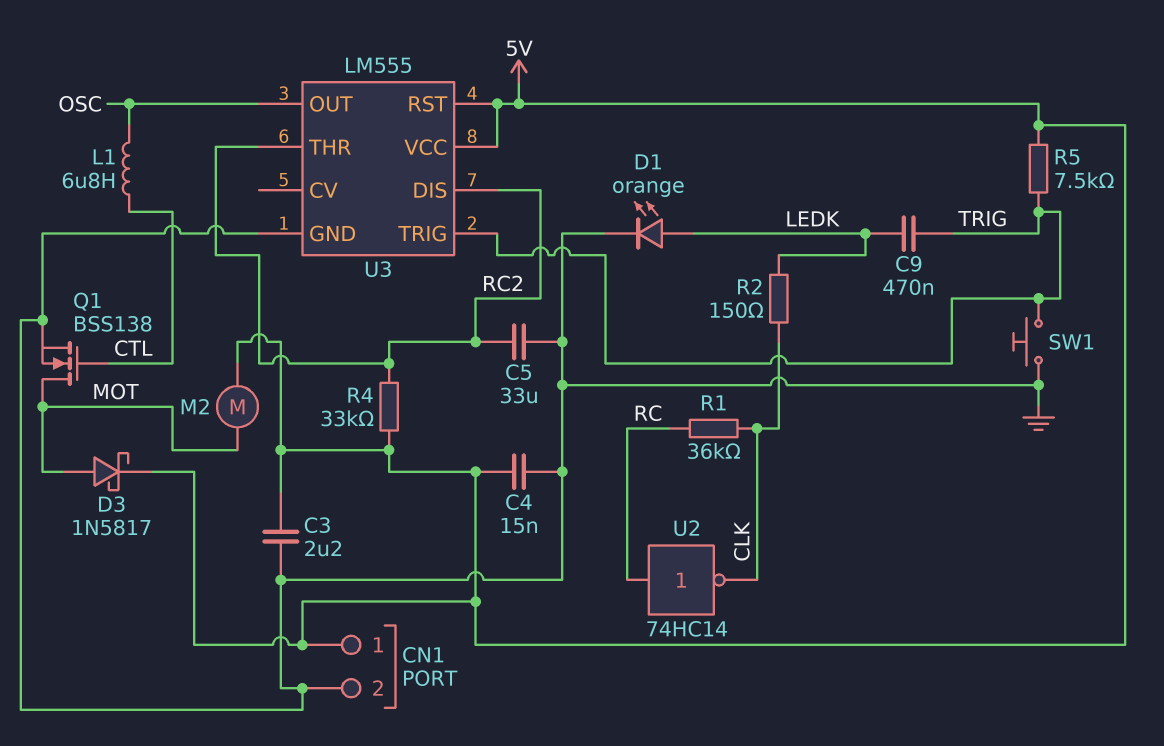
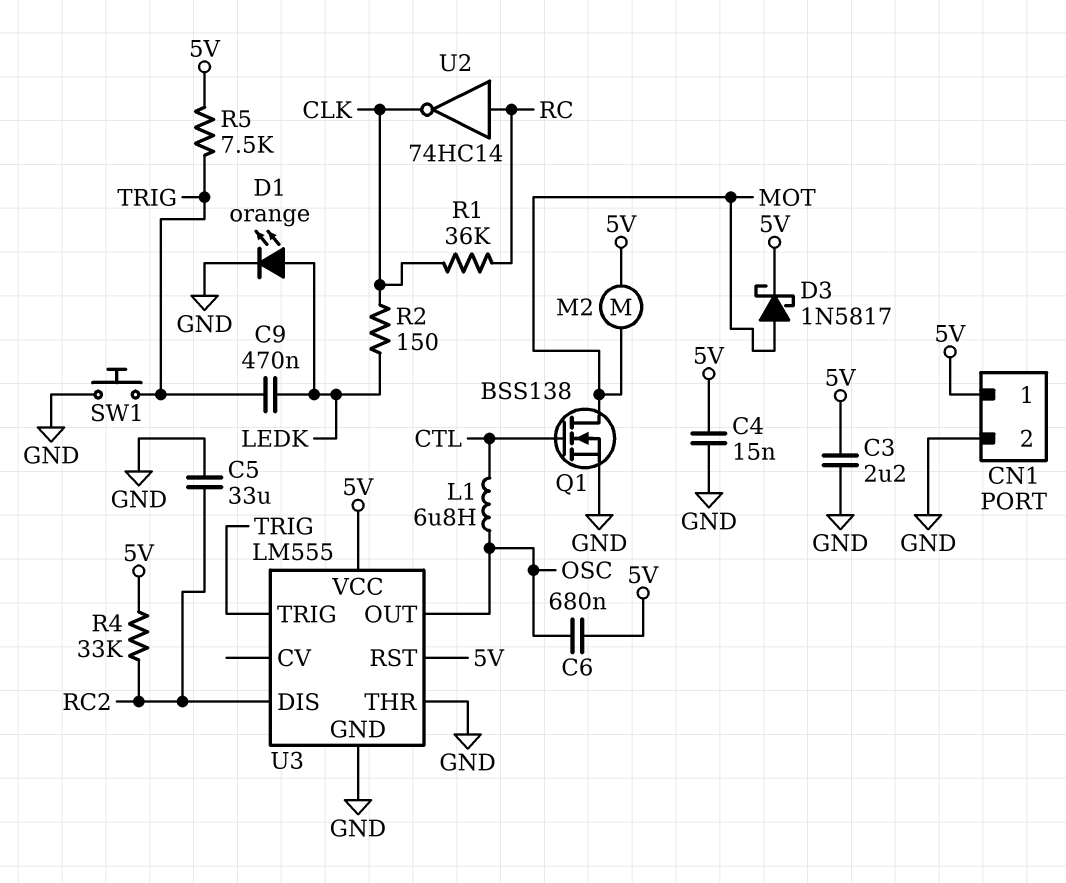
C6: none -> 680nF (5V, OSC)
U3 pin THR: RC2 -> GND

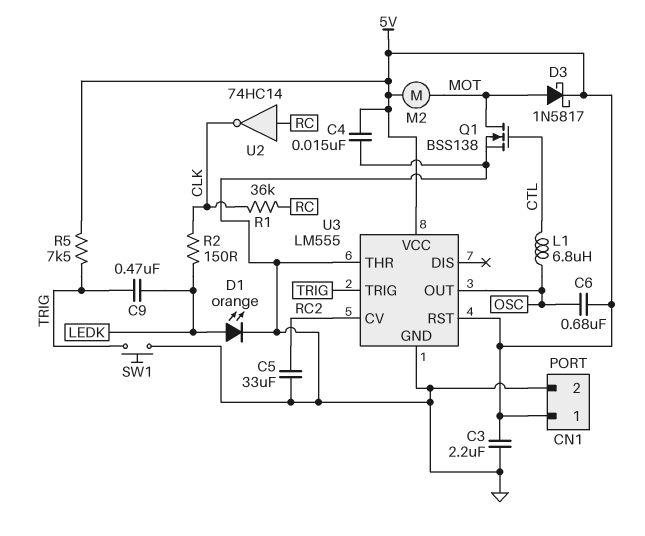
R4: 33k (5V, RC2) -> none
U3 pin CV: none -> RC2
U3 pin DIS: RC2 -> none

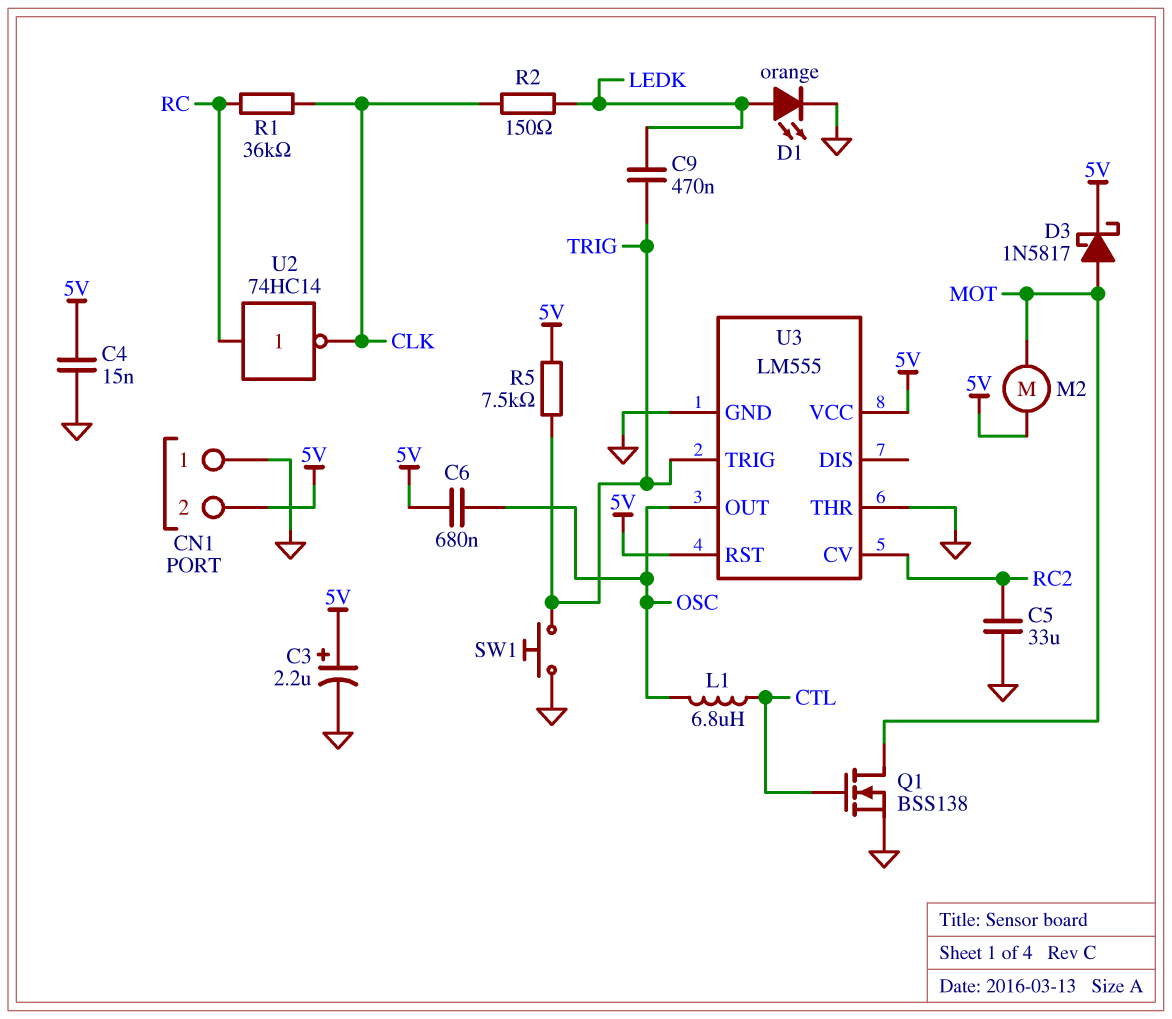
C3: 2.2uF (5V, GND) -> 2.2uF (plus 5V, minus GND)
CN1 pin 1: 5V -> GND
CN1 pin 2: GND -> 5V

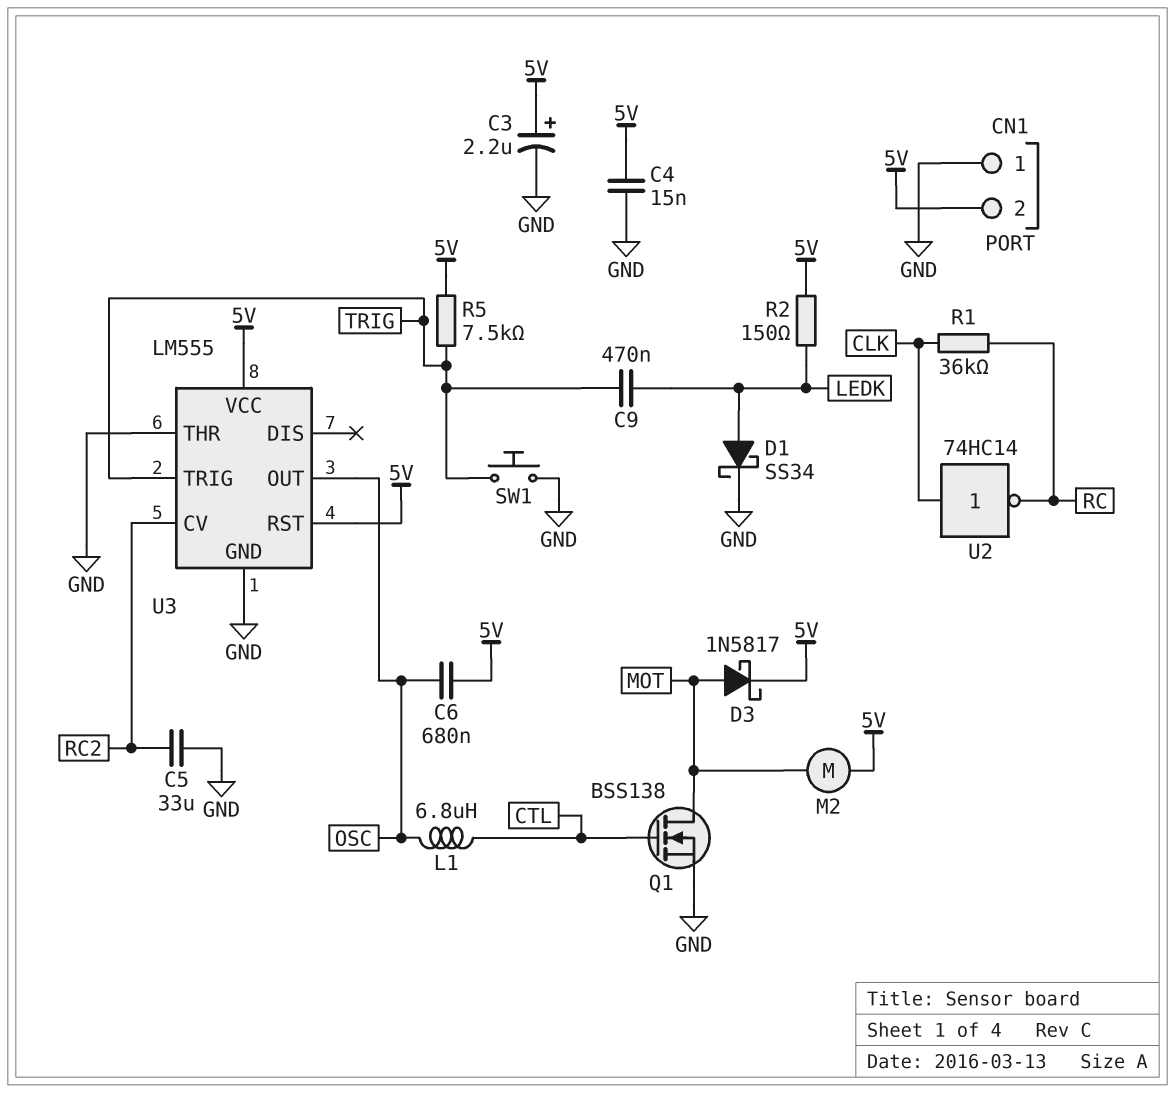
D1: LED orange (A LEDK, K GND) -> schottky SS34 (A LEDK, K GND)
R2: 150 (CLK, LEDK) -> 150 (5V, LEDK)
U2: NOT 74HC14 (in RC, out CLK) -> NOT 74HC14 (in CLK, out RC)

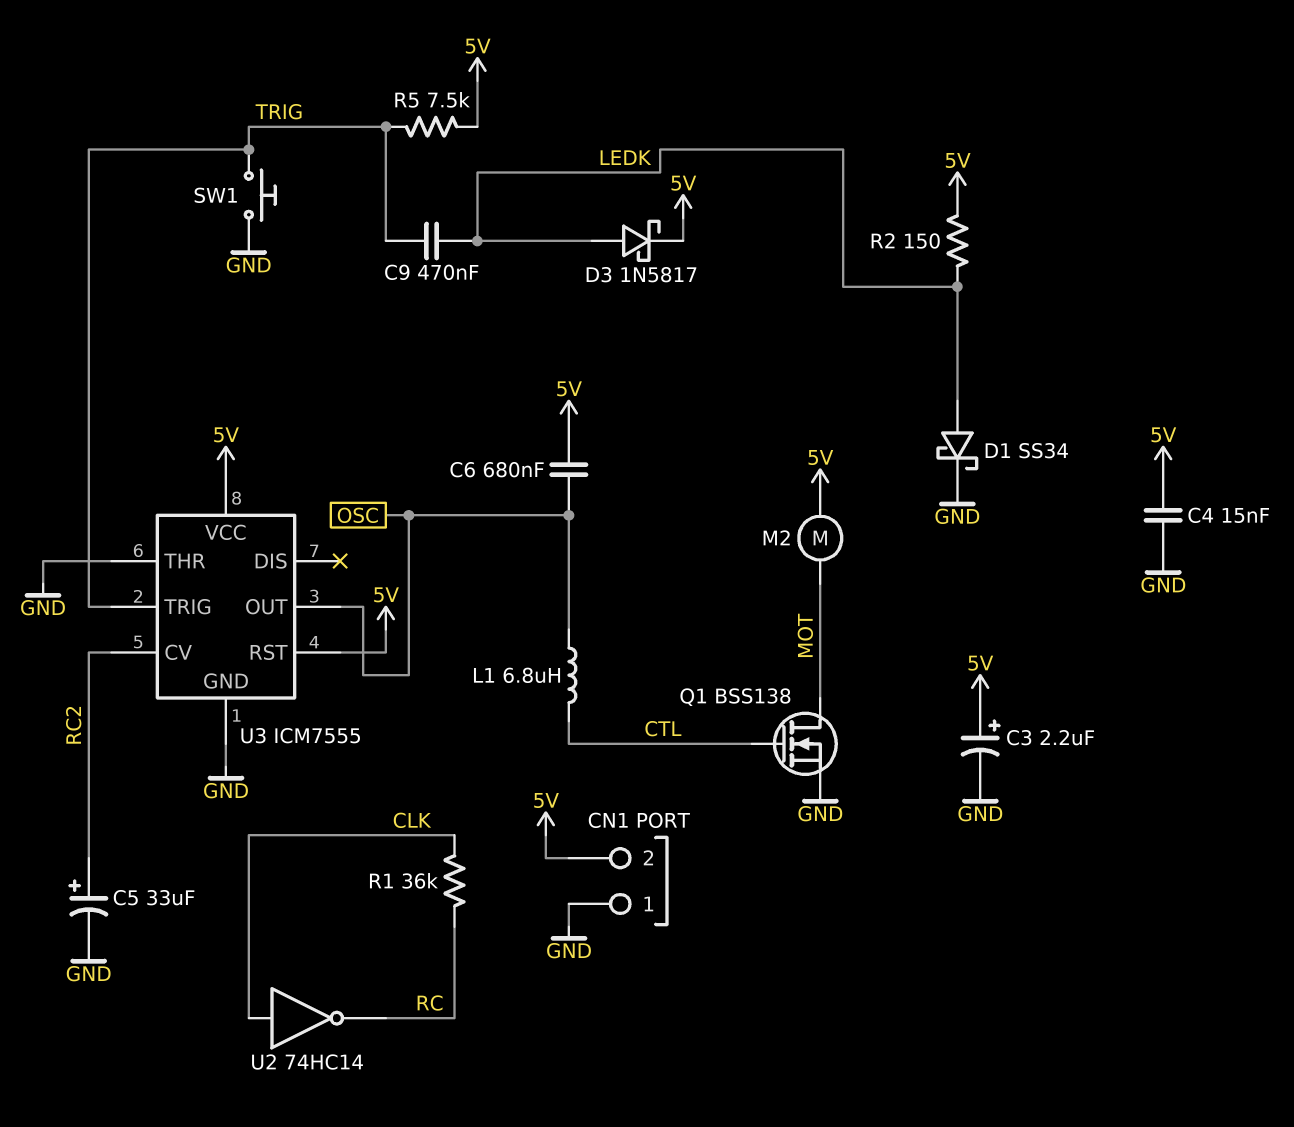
C5: 33uF (GND, RC2) -> 33uF (plus RC2, minus GND)
D3: schottky 1N5817 (A MOT, K 5V) -> schottky 1N5817 (A LEDK, K 5V)
U3: LM555 -> ICM7555

